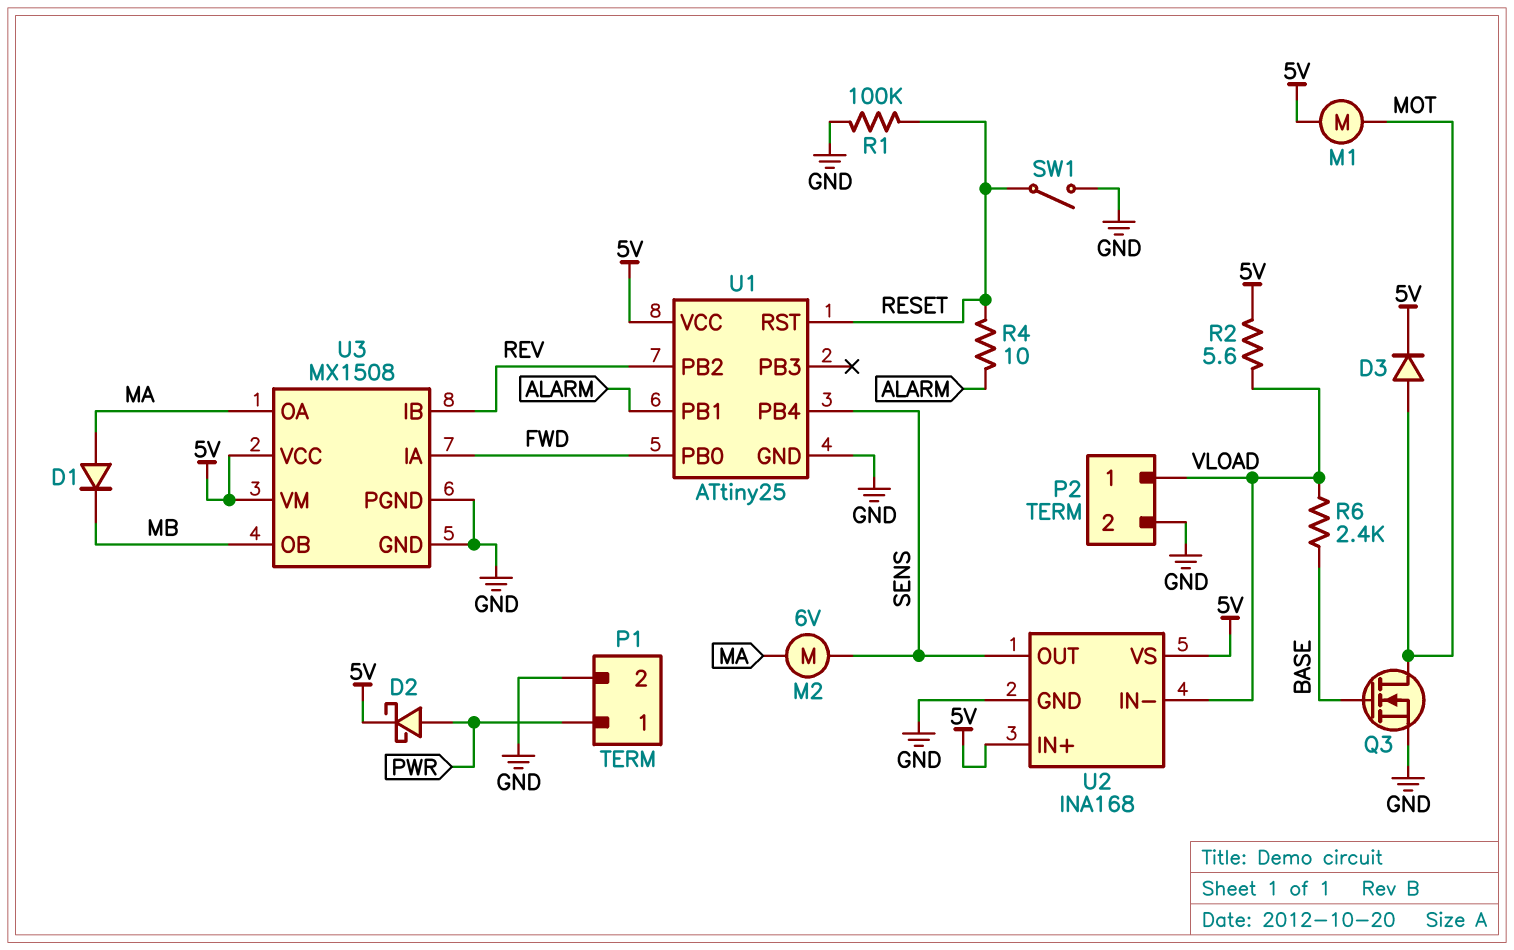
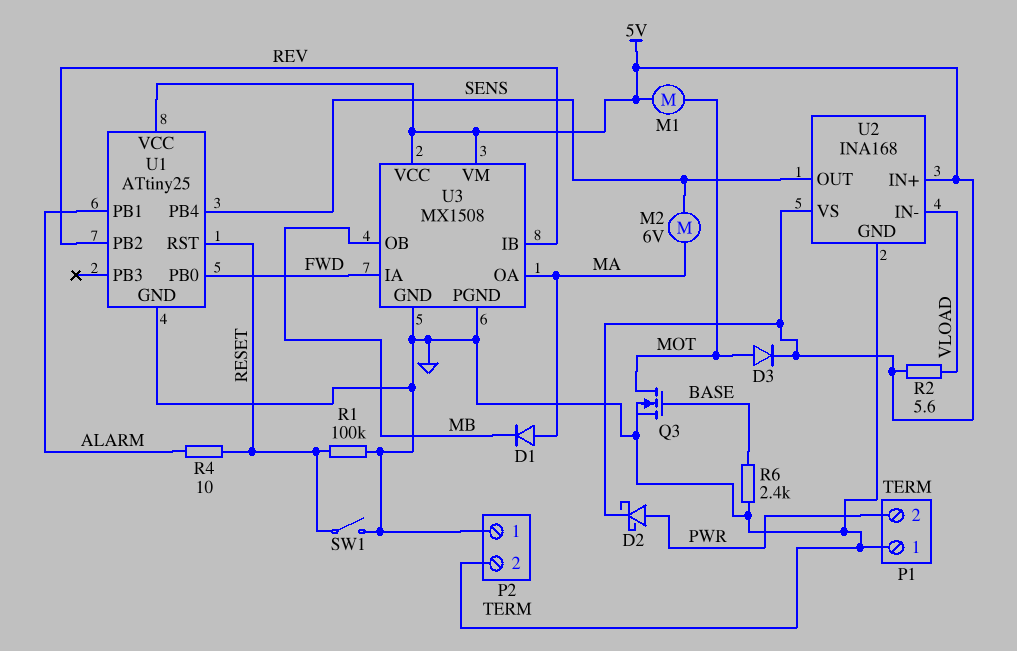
P1 pin 1: PWR -> GND
P1 pin 2: GND -> PWR
P2 pin 1: VLOAD -> GND
R6: 2.4k (BASE, VLOAD) -> 2.4k (BASE, GND)

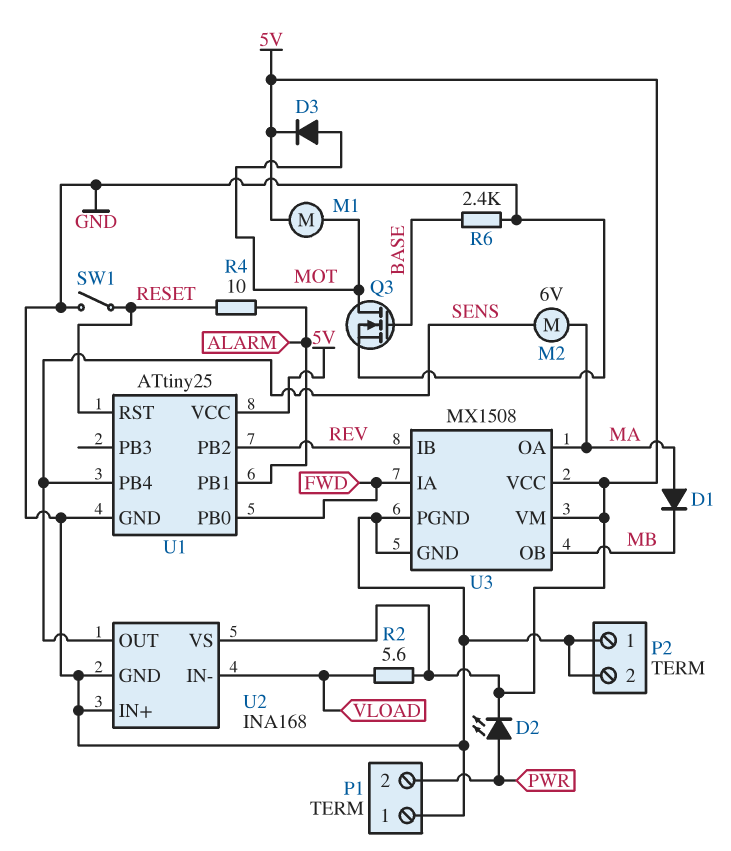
D2: schottky (A PWR, K 5V) -> LED (A PWR, K 5V)
R1: 100k (GND, RESET) -> none
U2 pin IN+: 5V -> GND

